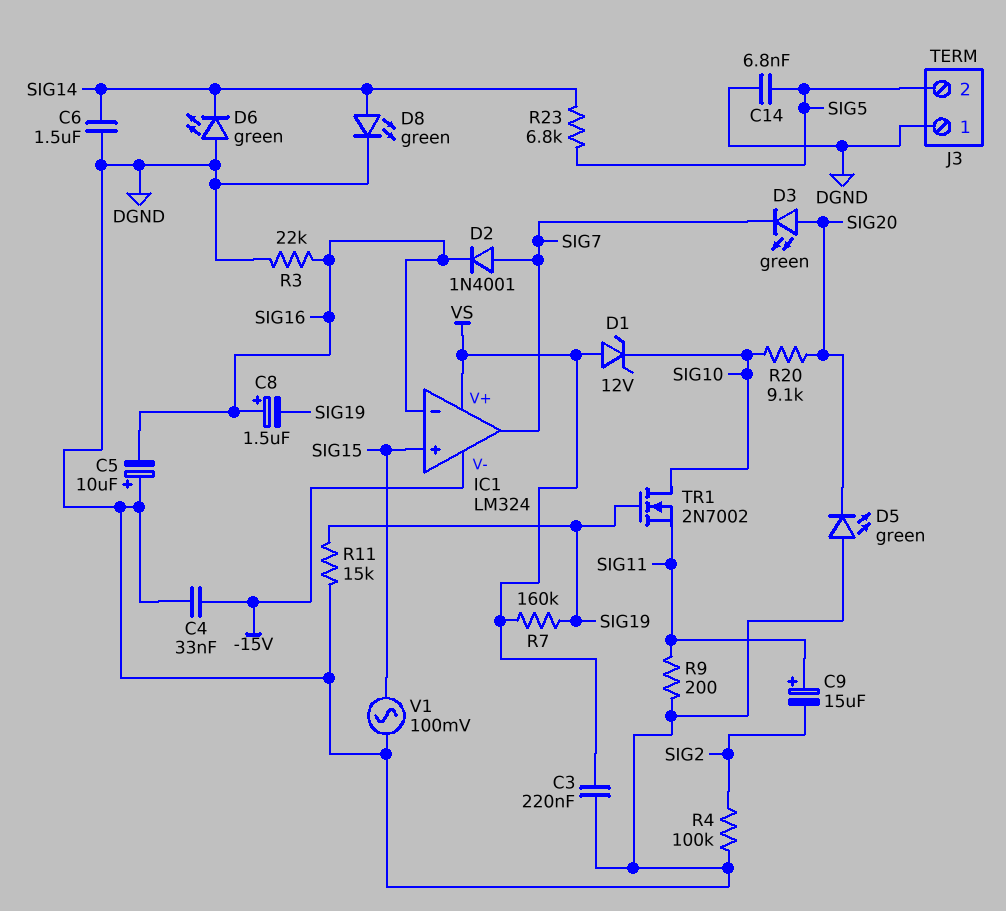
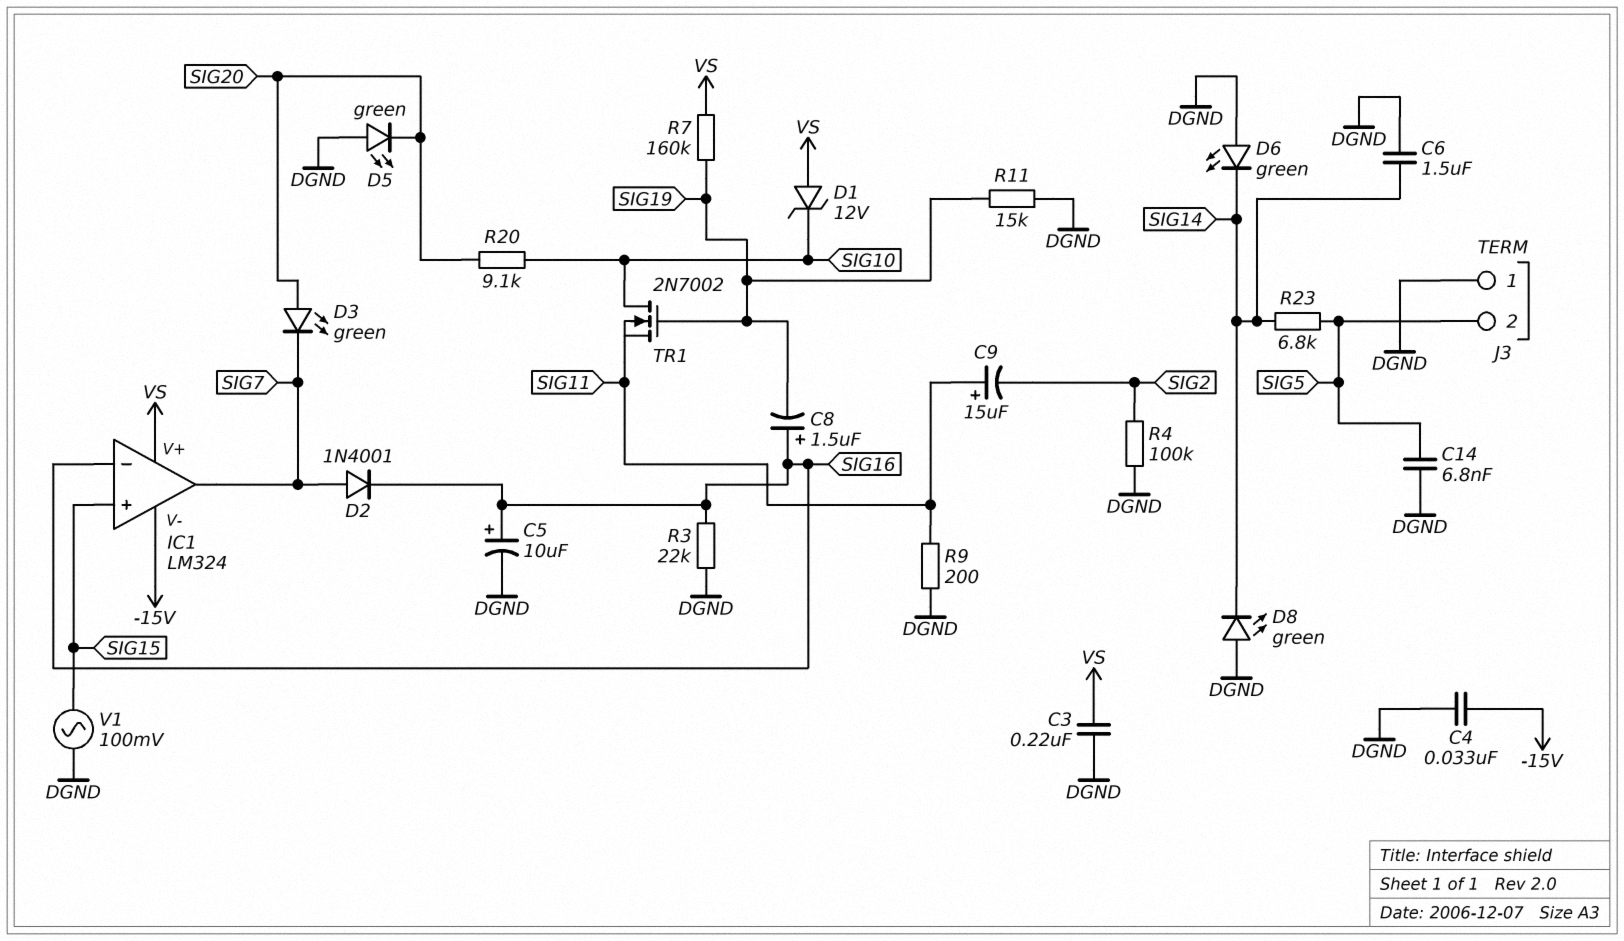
C5: 10uF (plus DGND, minus SIG16) -> 10uF (plus SIG16, minus DGND)
D8: LED green (A SIG14, K DGND) -> LED green (A DGND, K SIG14)

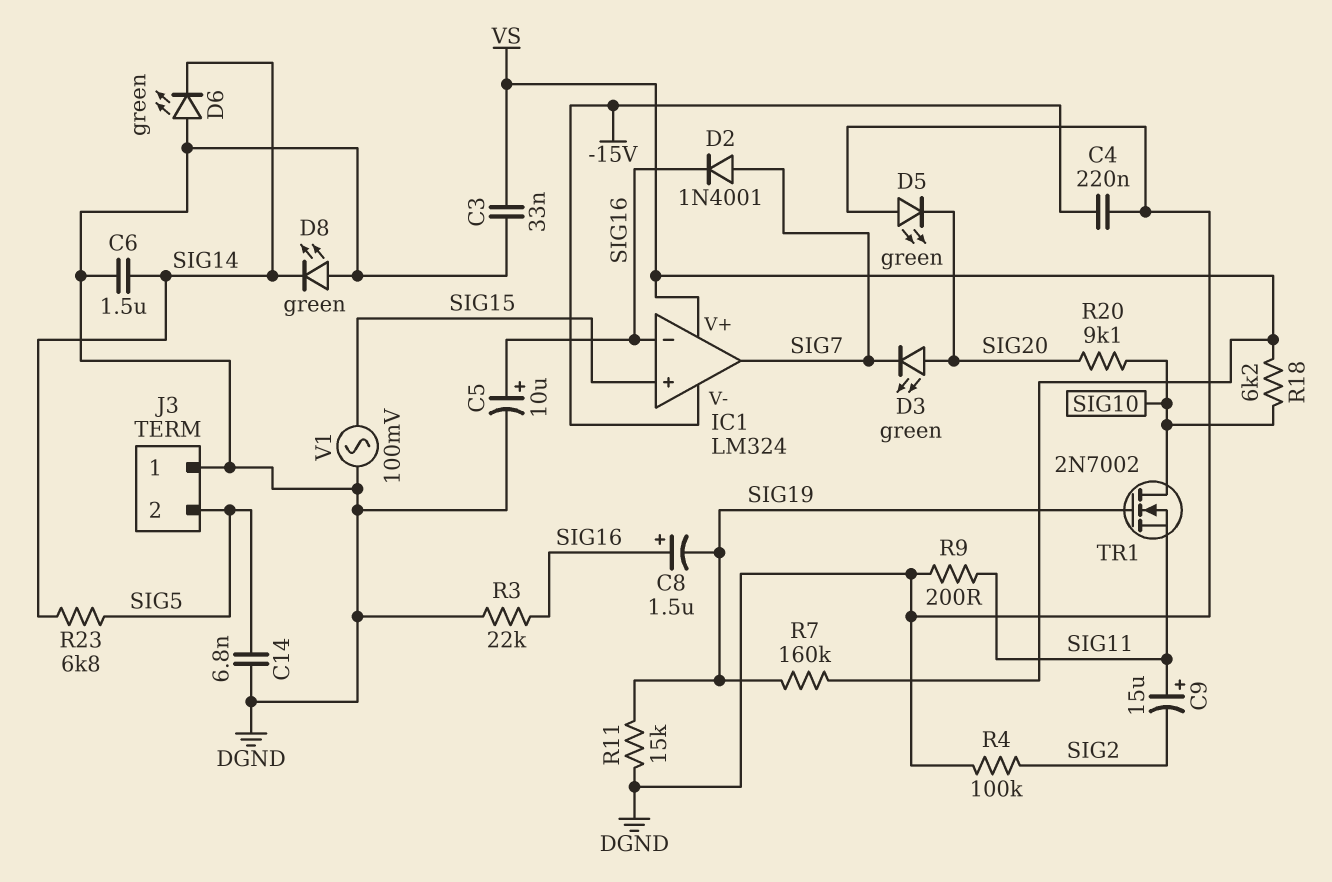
C3: 220nF (DGND, VS) -> 33nF (DGND, VS)
C4: 33nF (-15V, DGND) -> 220nF (-15V, DGND)
D1: zener 12V (A VS, K SIG10) -> none
R18: none -> 6.2k (SIG10, VS)

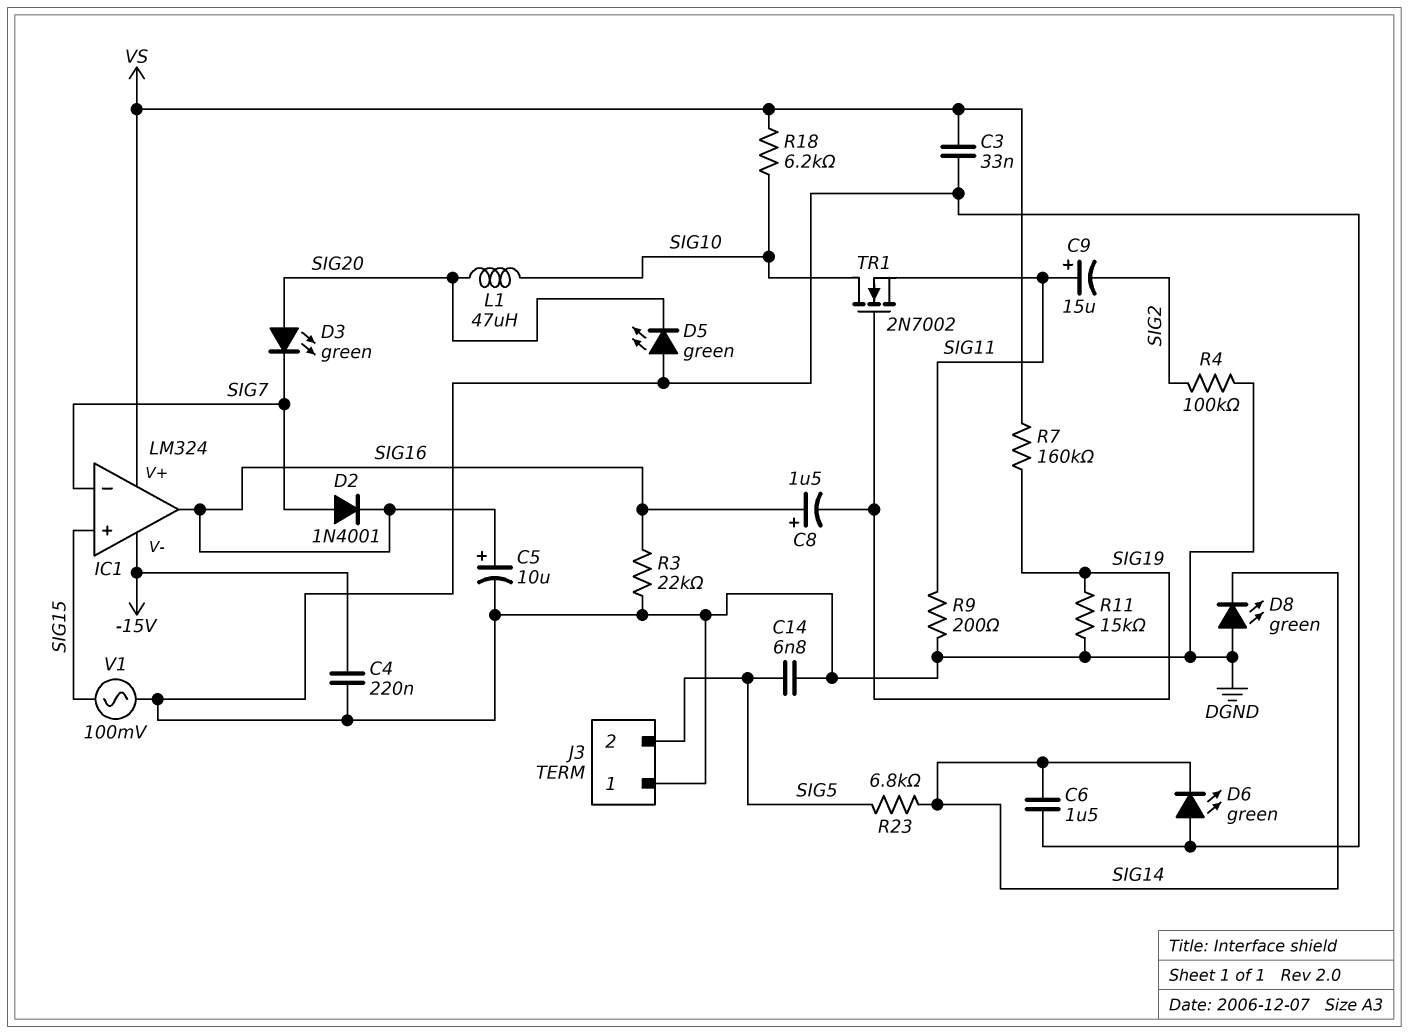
IC1 pin in-: SIG16 -> SIG7
IC1 pin out: SIG7 -> SIG16
L1: none -> 47uH (SIG10, SIG20)
R20: 9.1k (SIG10, SIG20) -> none

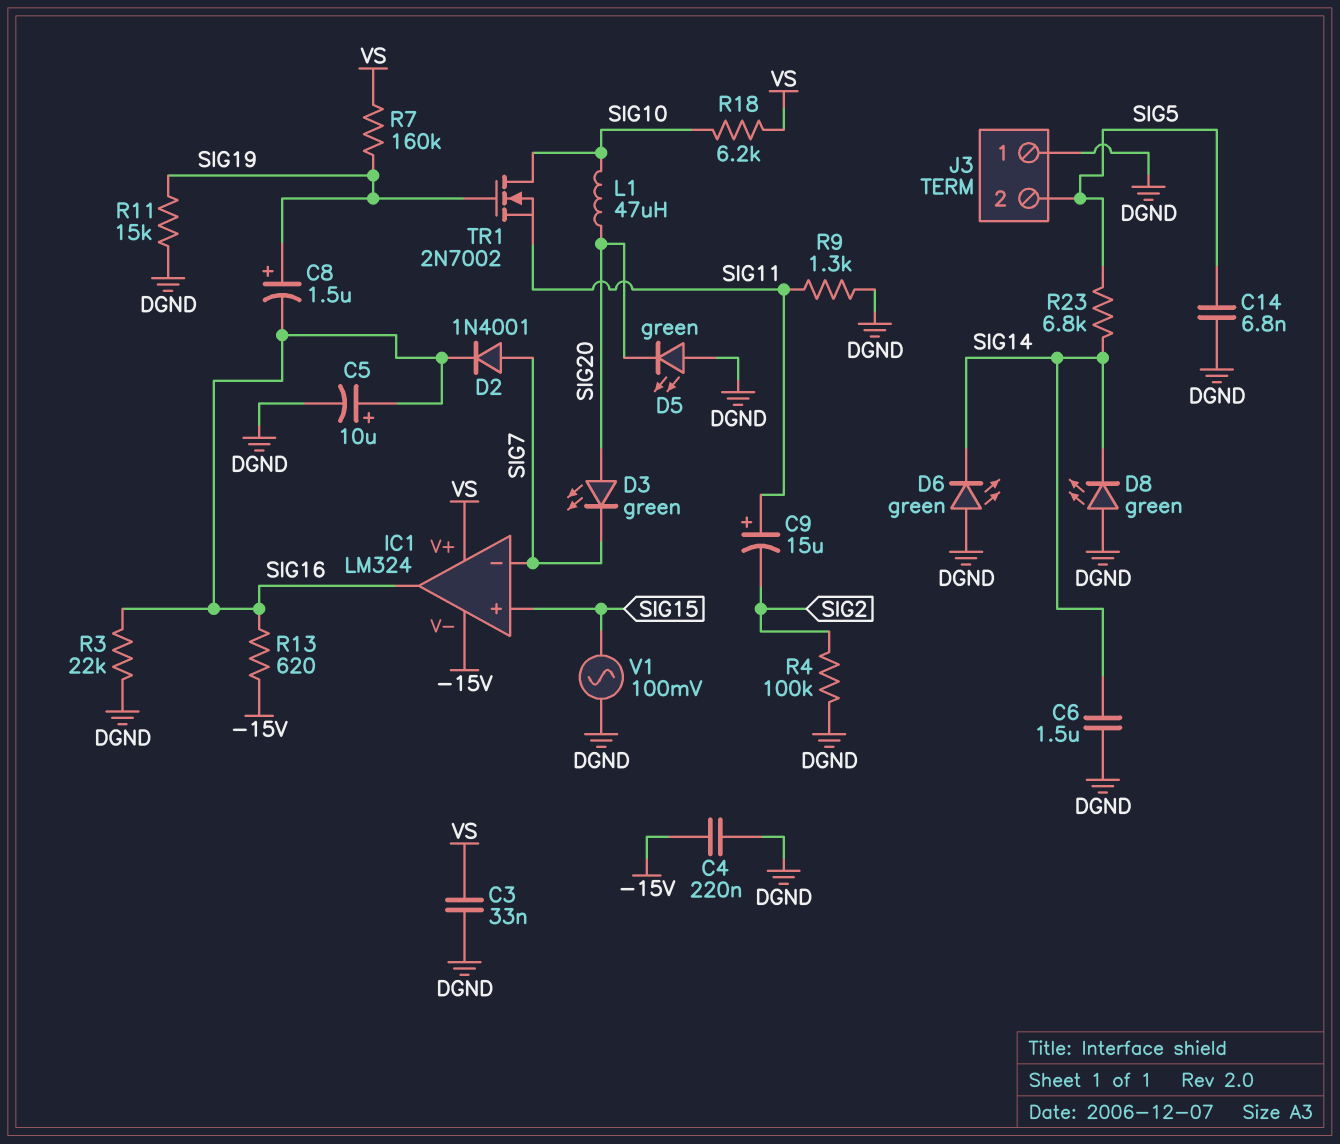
C8: 1.5uF (plus SIG16, minus SIG19) -> 1.5uF (plus SIG19, minus SIG16)
R9: 200 (DGND, SIG11) -> 1.3k (DGND, SIG11)
R13: none -> 620 (-15V, SIG16)

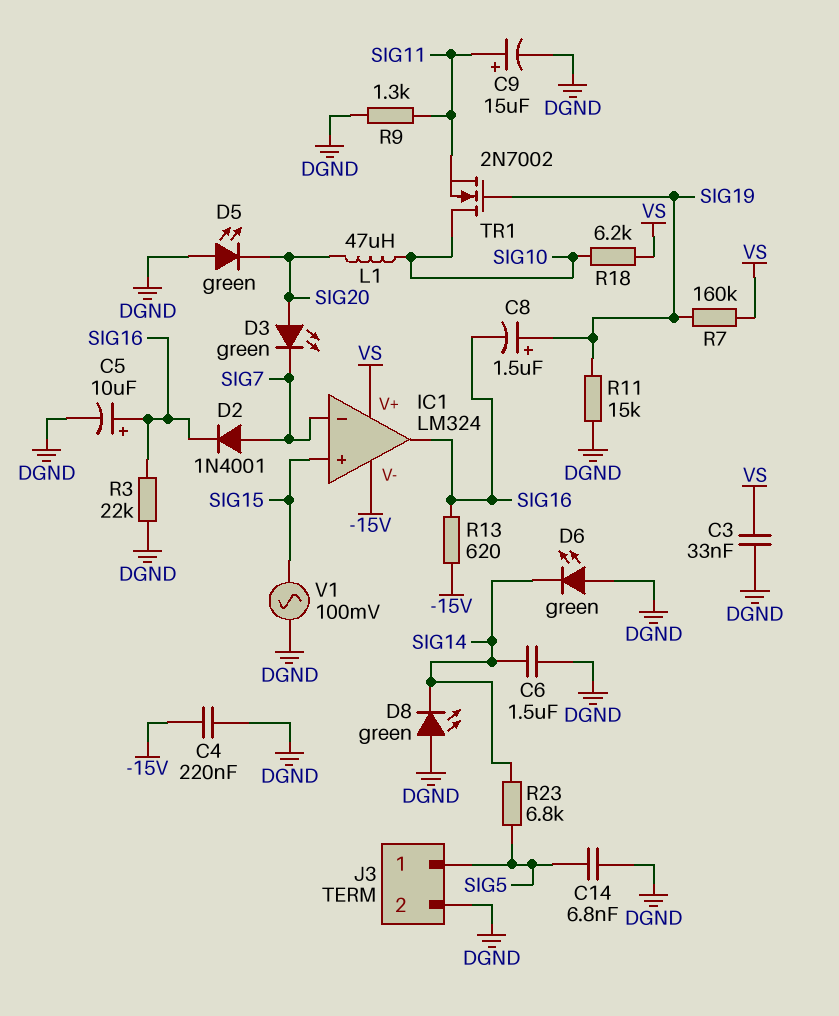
C9: 15uF (plus SIG11, minus SIG2) -> 15uF (plus SIG11, minus DGND)
J3 pin 1: DGND -> SIG5
J3 pin 2: SIG5 -> DGND
R4: 100k (DGND, SIG2) -> none

